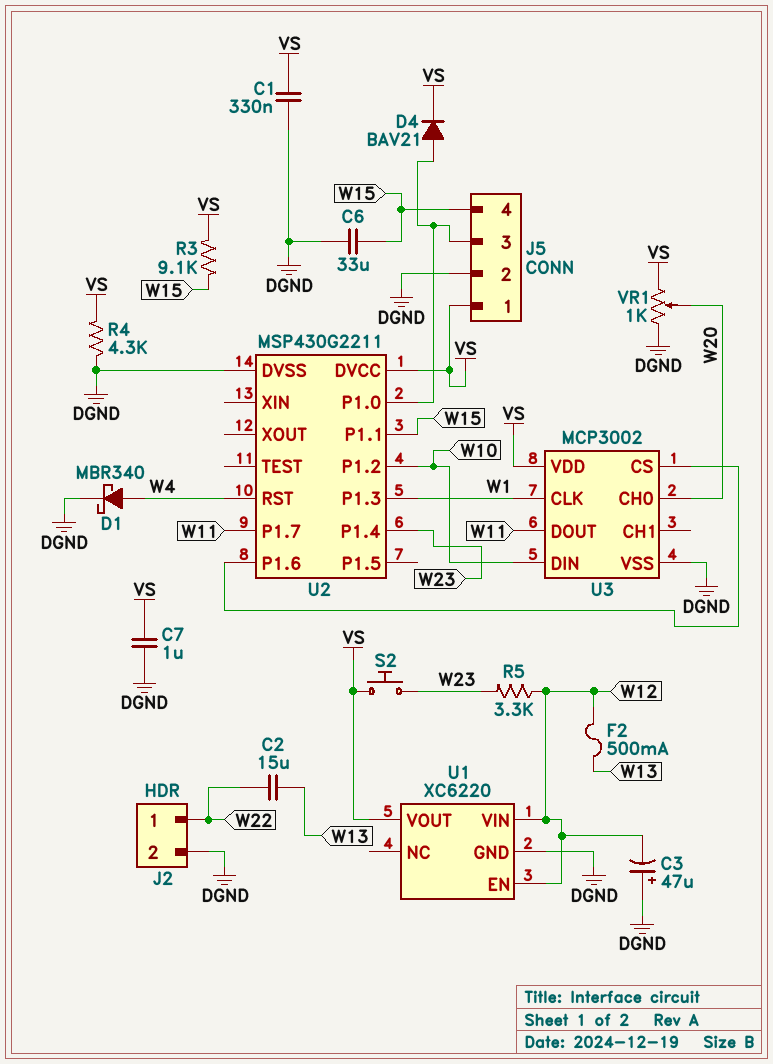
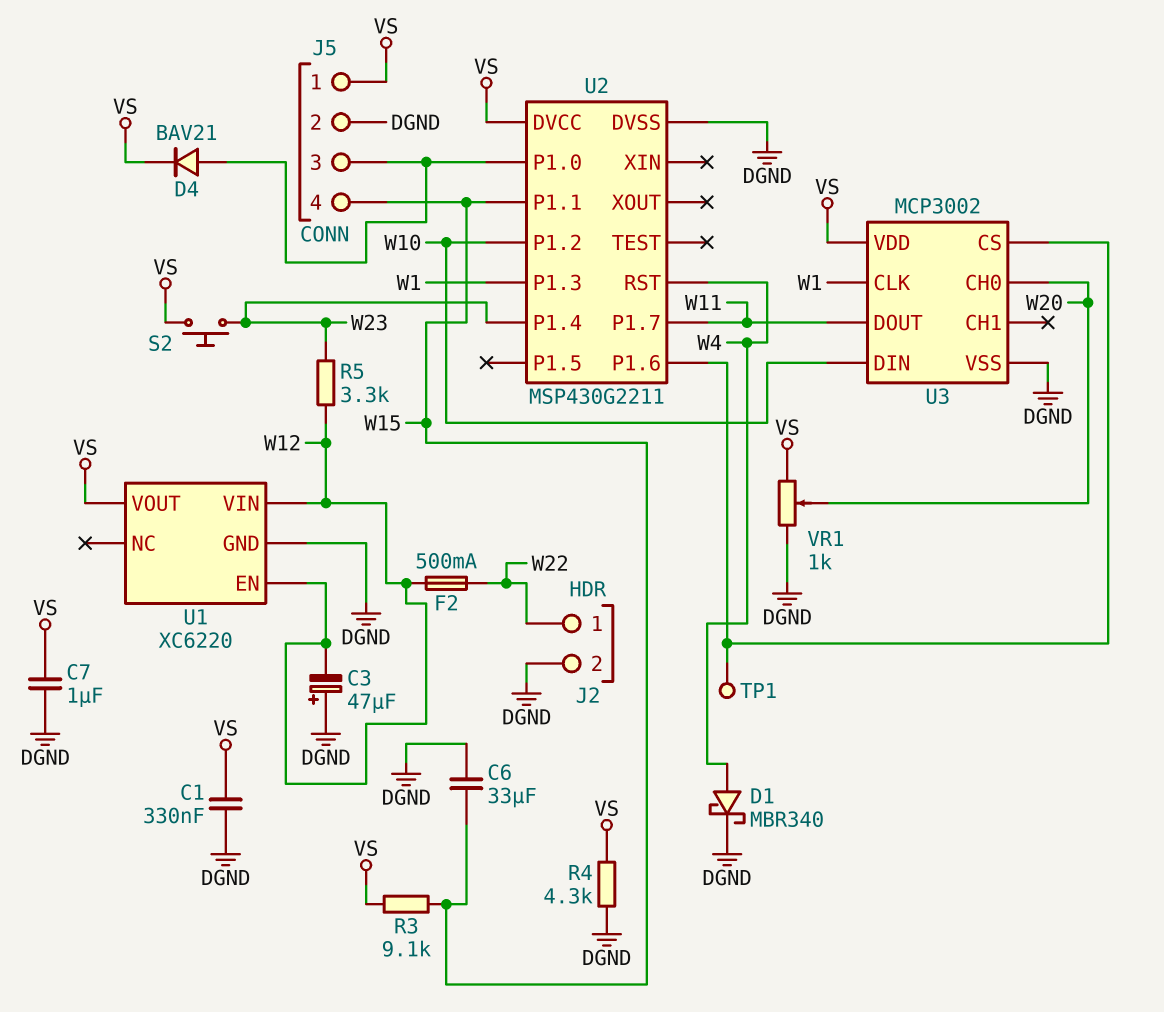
C2: 15uF (W13, W22) -> none
F2: 500mA (W12, W13) -> 500mA (W12, W22)
TP1: none -> test point (U2/P1.6)

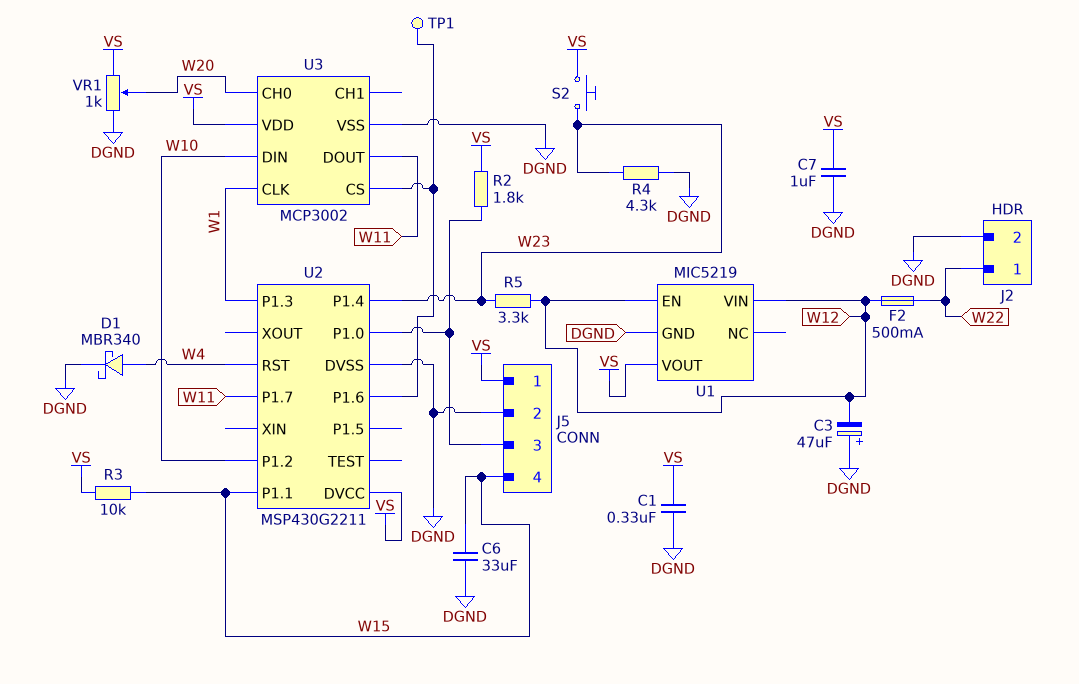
D4: diode BAV21 (A J5/3, K VS) -> none
R2: none -> 1.8k (J5/3, VS)
R3: 9.1k (VS, W15) -> 10k (VS, W15)
R4: 4.3k (DGND, VS) -> 4.3k (DGND, W23)
U1: XC6220 -> MIC5219

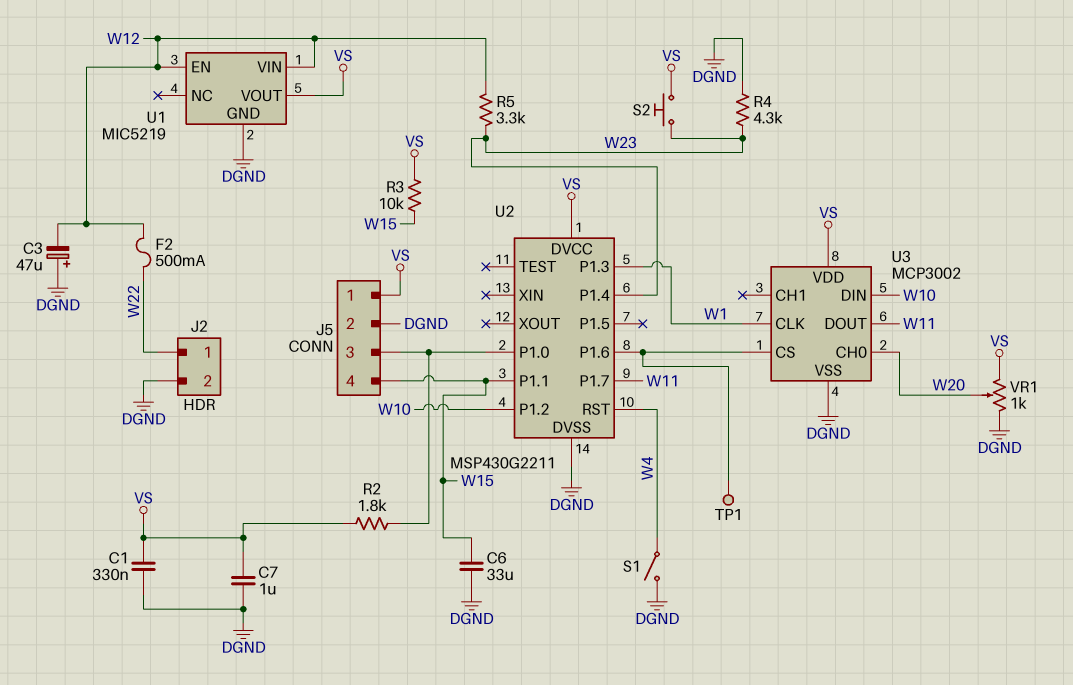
D1: schottky MBR340 (A W4, K DGND) -> none
S1: none -> switch (DGND, W4)

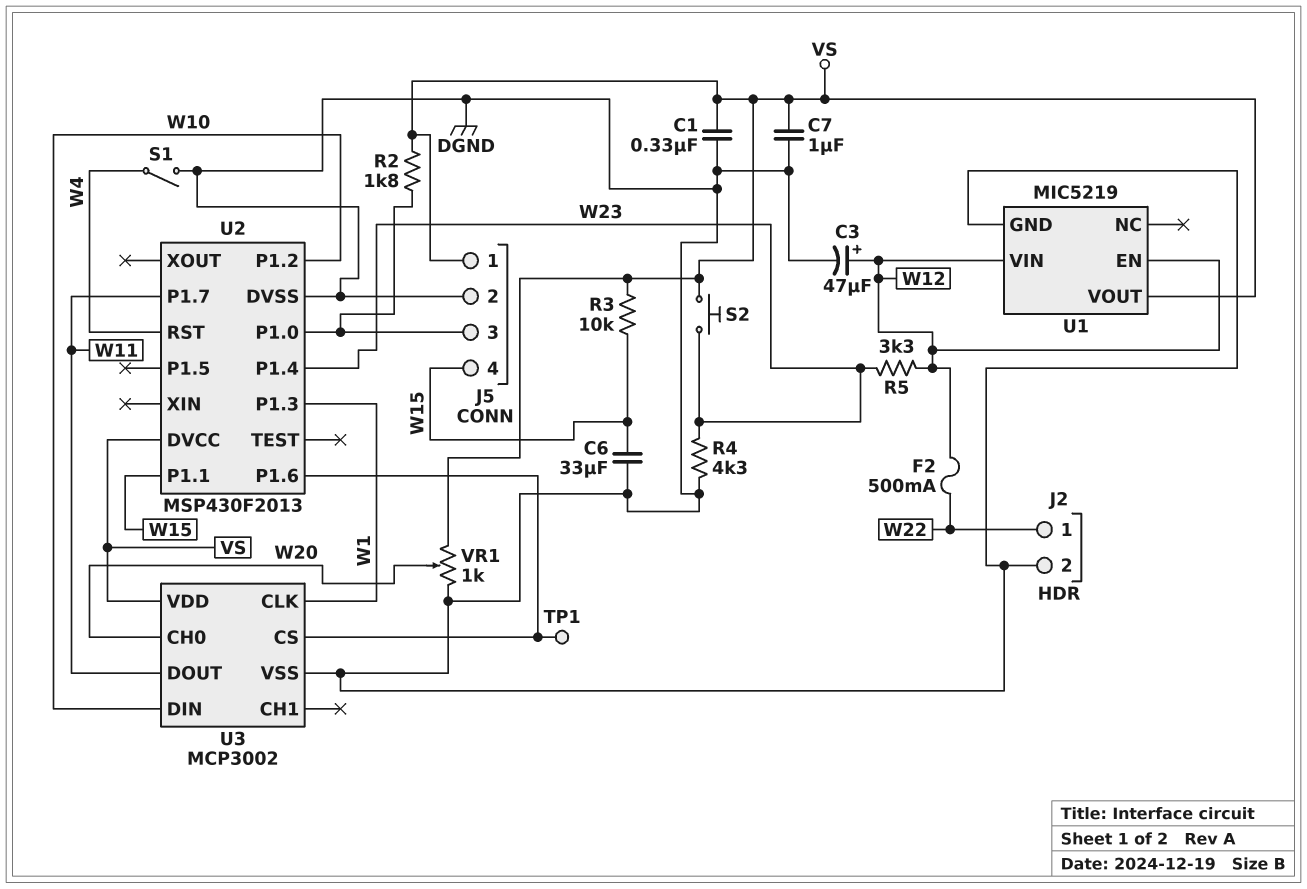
C3: 47uF (plus DGND, minus W12) -> 47uF (plus W12, minus DGND)
U2: MSP430G2211 -> MSP430F2013

